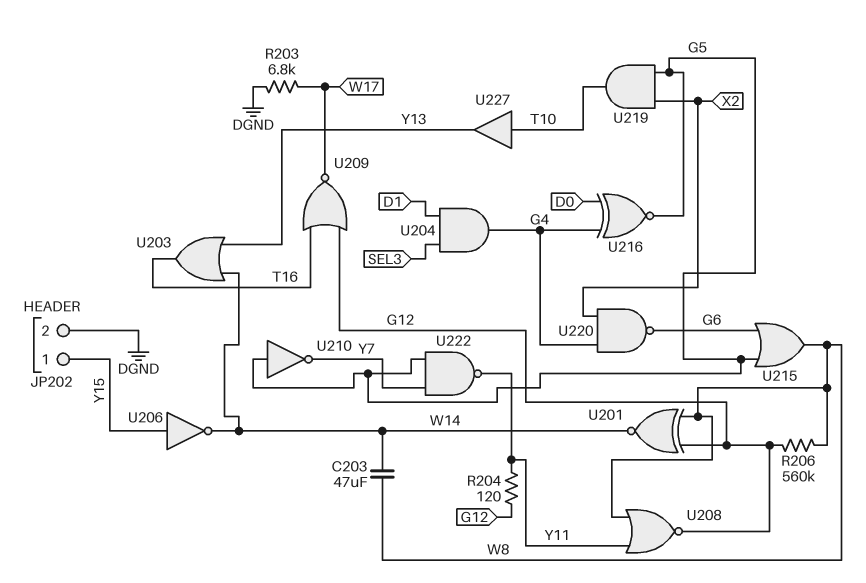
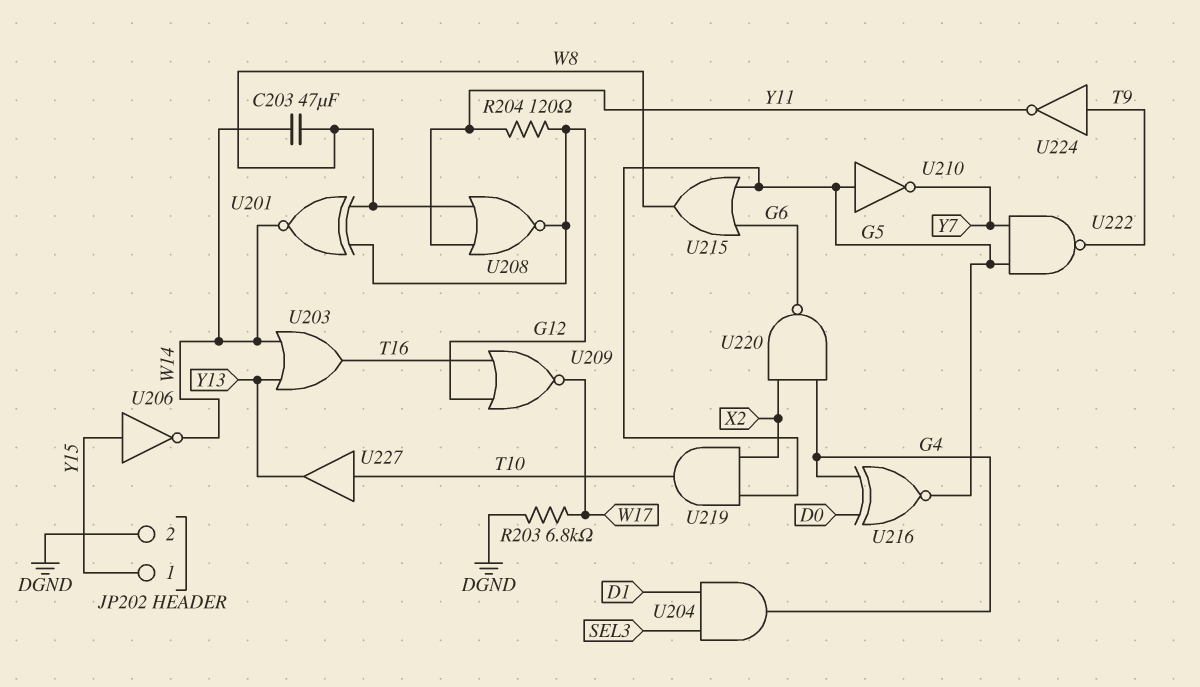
R206: 560k (G12, W8) -> none
U222: NAND (in G5, in Y7, out Y11) -> NAND (in G5, in Y7, out T9)
U224: none -> NOT (in T9, out Y11)

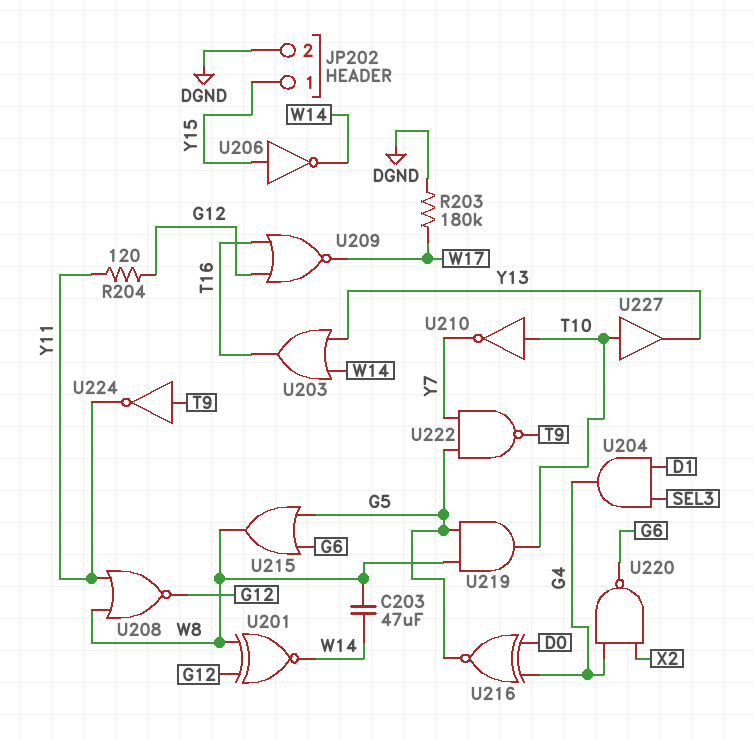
R203: 6.8k (DGND, W17) -> 180k (DGND, W17)
U210: NOT (in G5, out Y7) -> NOT (in T10, out Y7)
U219: AND (in G5, in X2, out T10) -> AND (in G5, in W8, out T10)

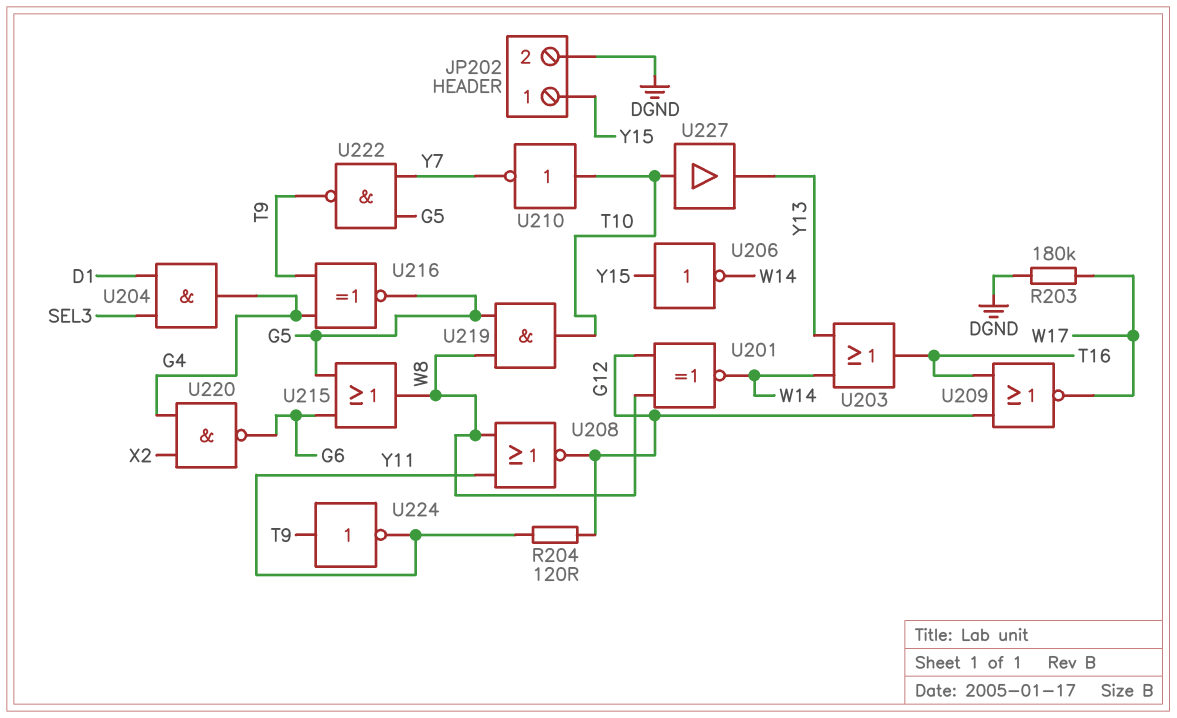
C203: 47uF (W8, W14) -> none
U216: XNOR (in D0, in G4, out G5) -> XNOR (in G4, in T9, out G5)

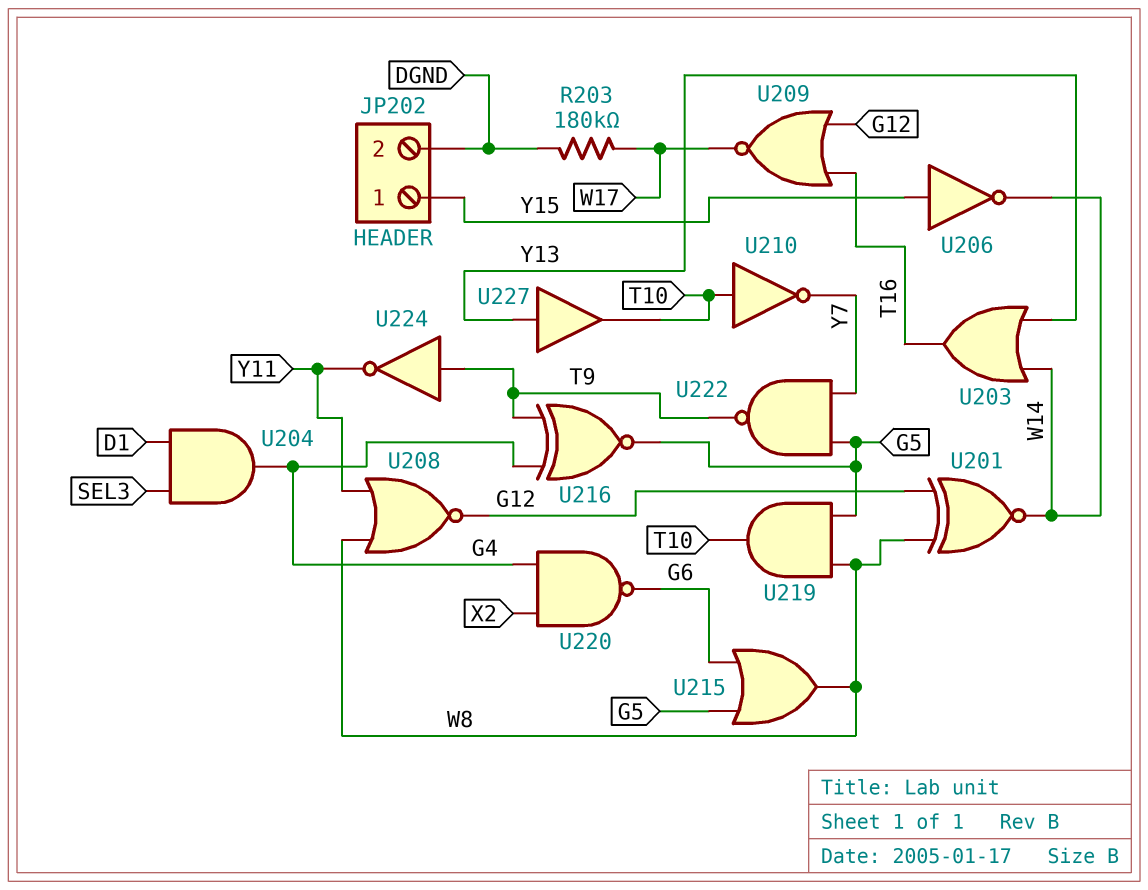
R204: 120 (G12, Y11) -> none
U227: buffer (in T10, out Y13) -> buffer (in Y13, out T10)

